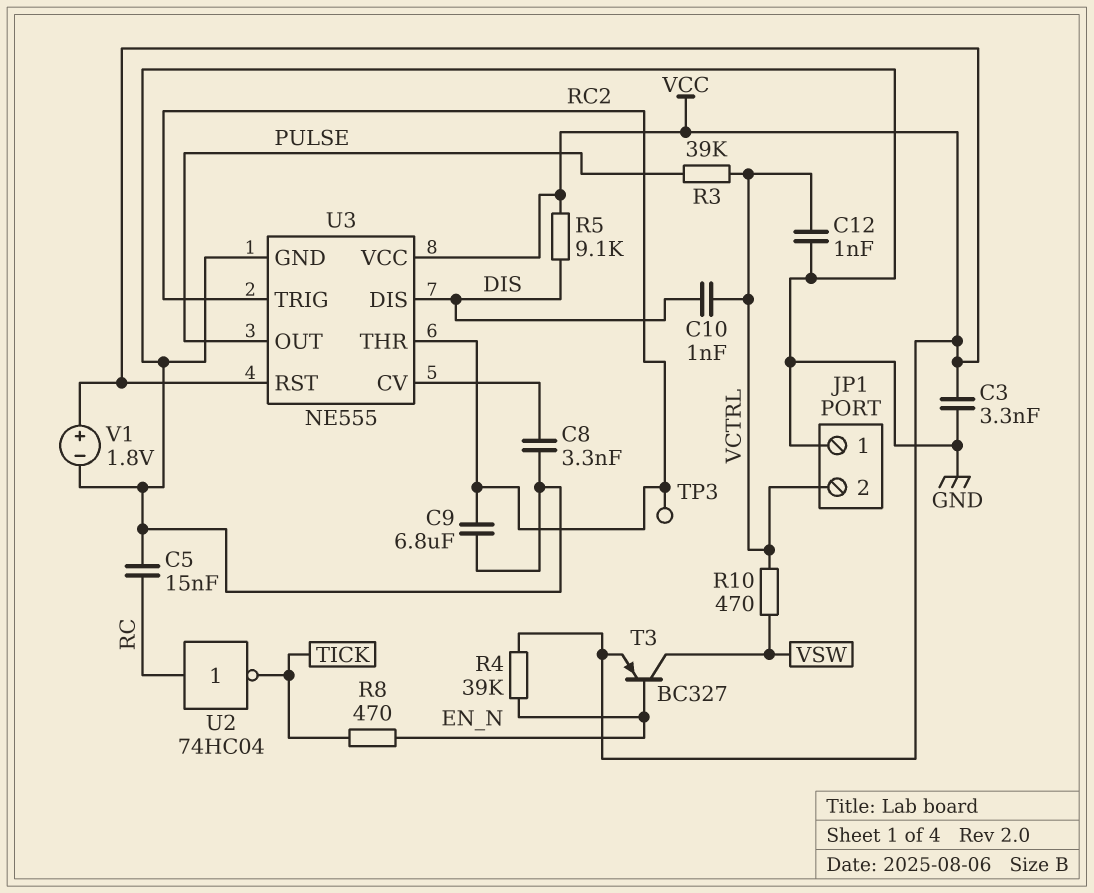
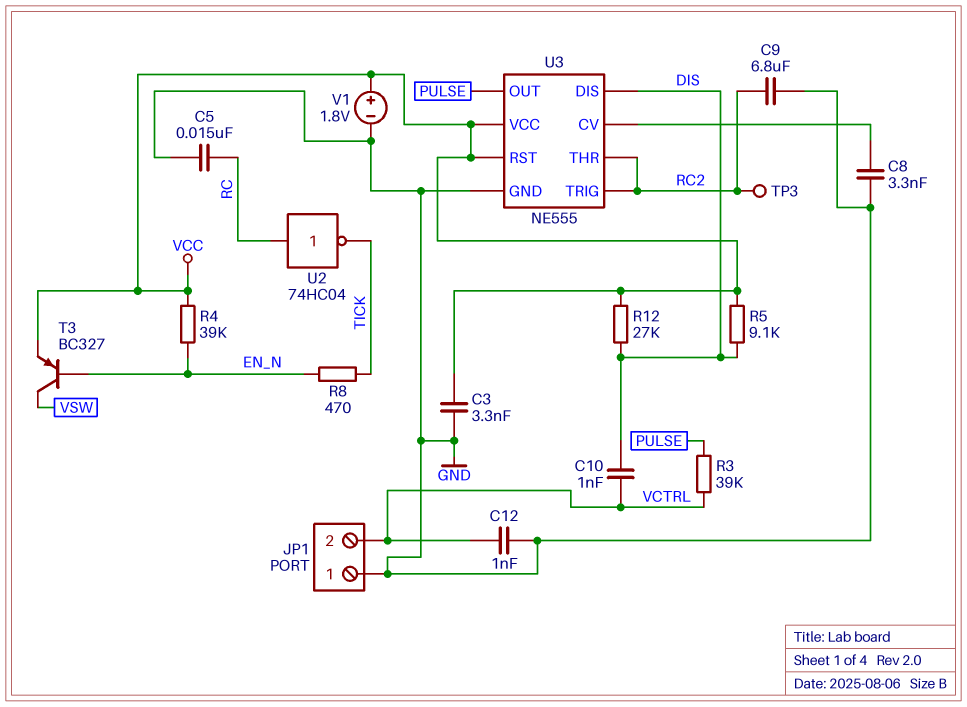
R10: 470 (VCTRL, VSW) -> none
R12: none -> 27k (DIS, VCC)

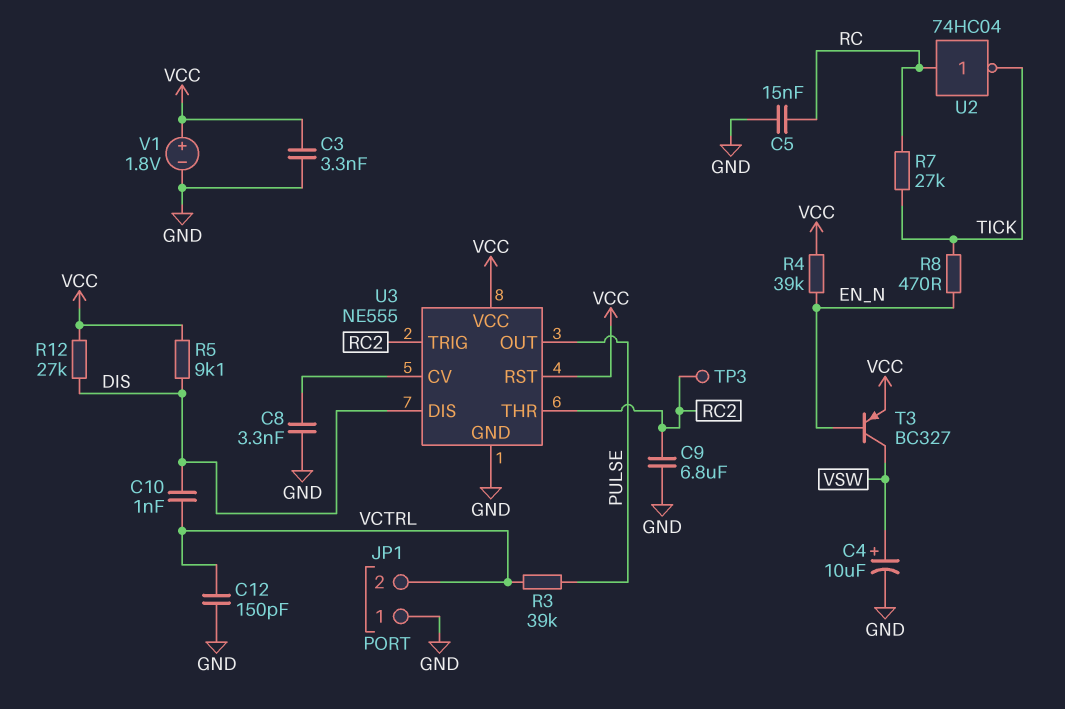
C4: none -> 10uF (plus VSW, minus GND)
C12: 1nF (GND, VCTRL) -> 150pF (GND, VCTRL)
R7: none -> 27k (RC, TICK)

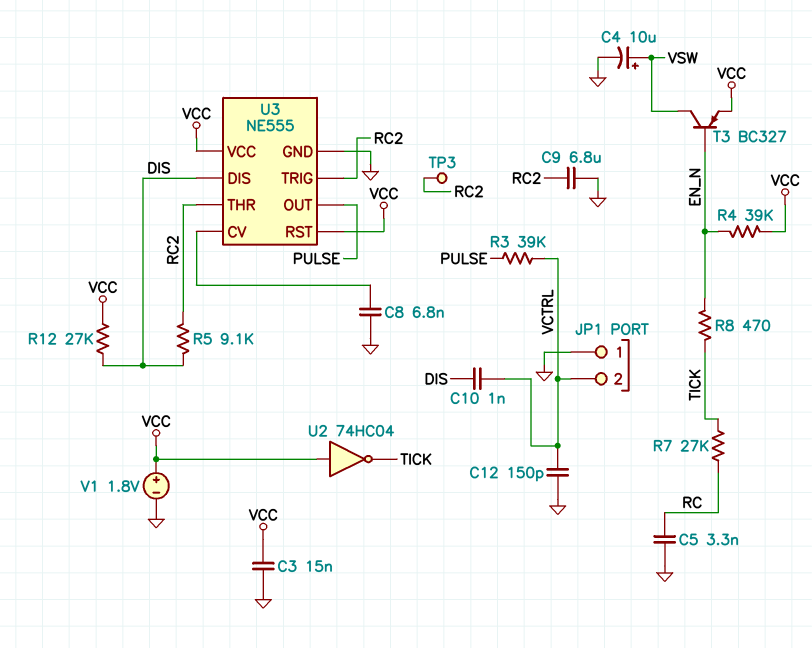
C3: 3.3nF (GND, VCC) -> 15nF (GND, VCC)
C5: 15nF (GND, RC) -> 3.3nF (GND, RC)
C8: 3.3nF (GND, U3/CV) -> 6.8nF (GND, U3/CV)
R5: 9.1k (DIS, VCC) -> 9.1k (DIS, RC2)
U2: NOT 74HC04 (in RC, out TICK) -> NOT 74HC04 (in VCC, out TICK)

